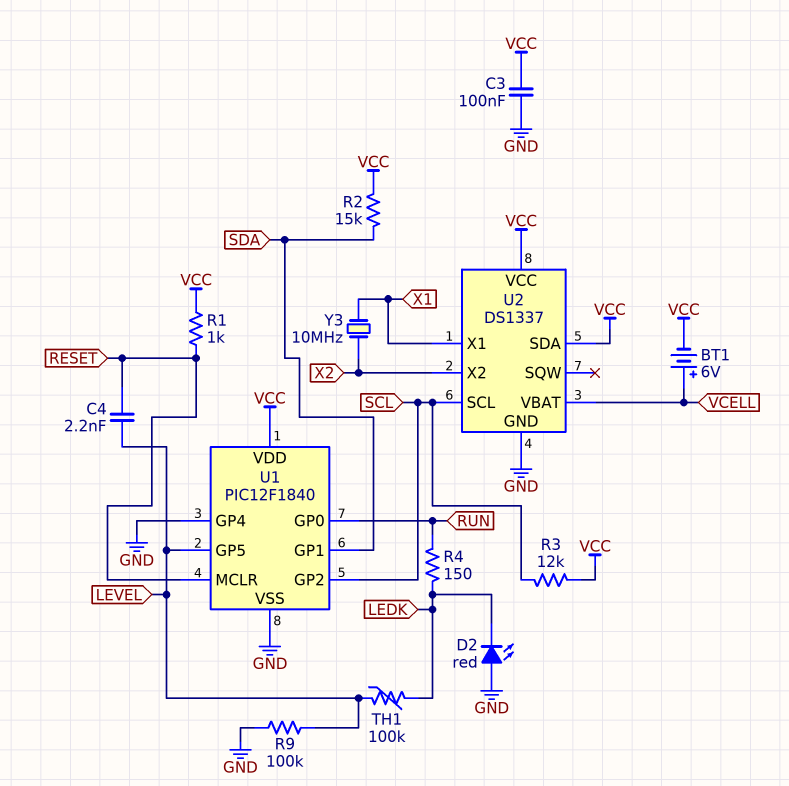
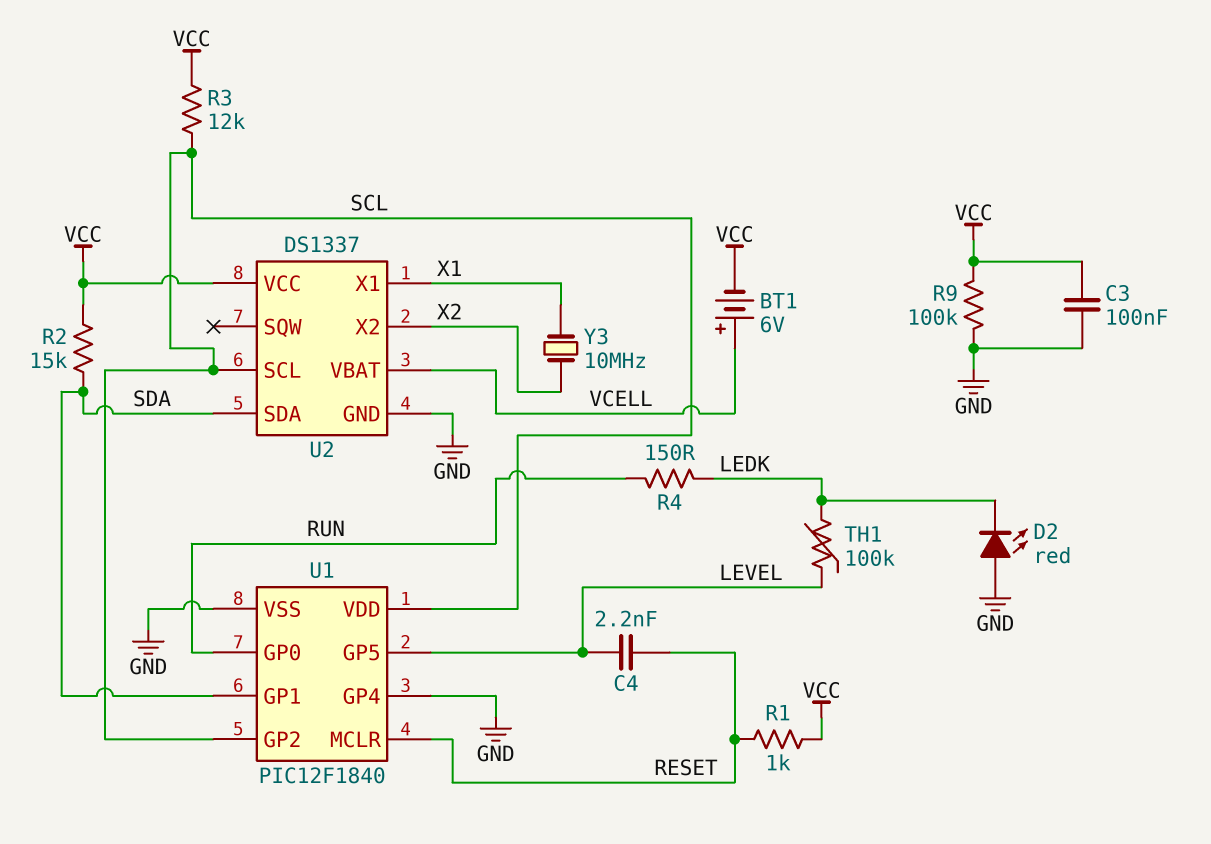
R9: 100k (GND, LEVEL) -> 100k (GND, VCC)
U1 pin VDD: VCC -> SCL
U2 pin SDA: VCC -> SDA

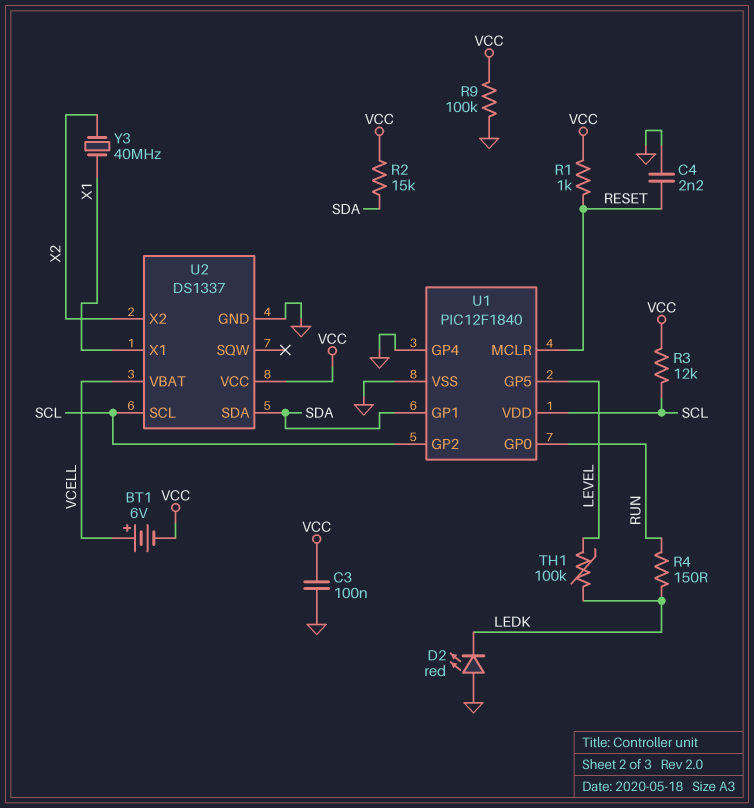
C4: 2.2nF (LEVEL, RESET) -> 2.2nF (GND, RESET)
Y3: 10MHz (X1, X2) -> 40MHz (X1, X2)

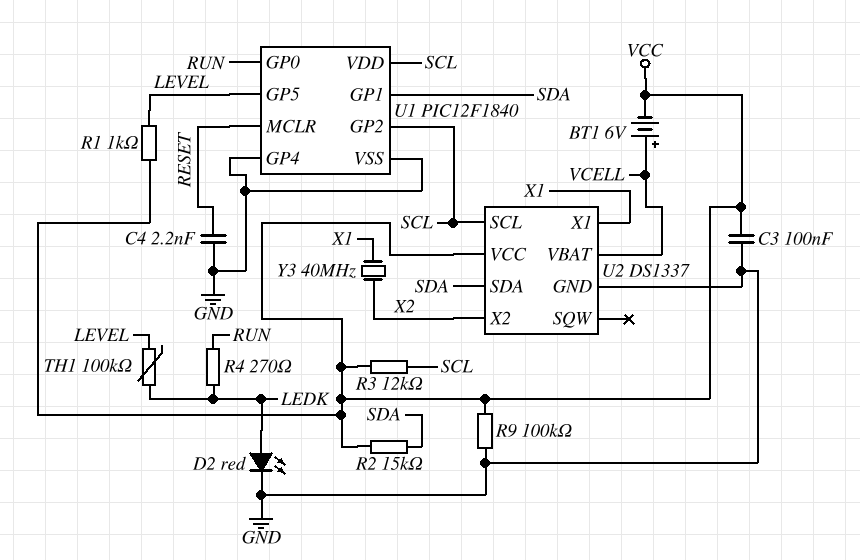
D2: LED red (A GND, K LEDK) -> LED red (A LEDK, K GND)
R1: 1k (RESET, VCC) -> 1k (LEVEL, VCC)
R4: 150 (LEDK, RUN) -> 270 (LEDK, RUN)

